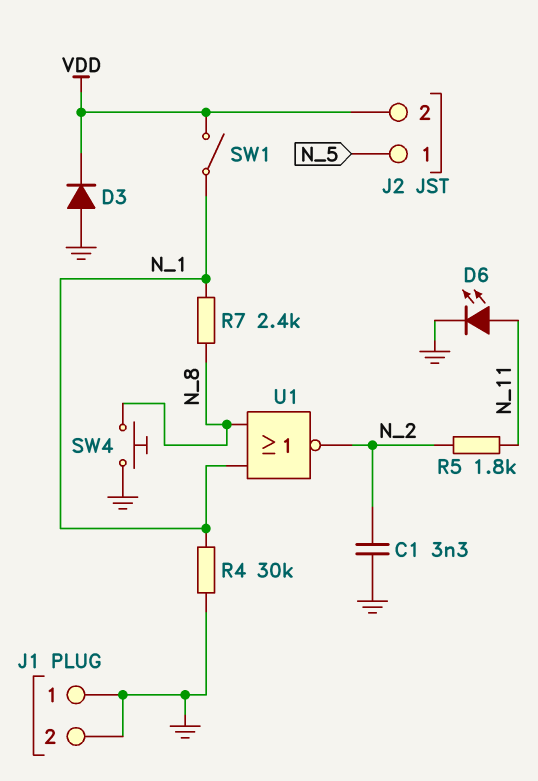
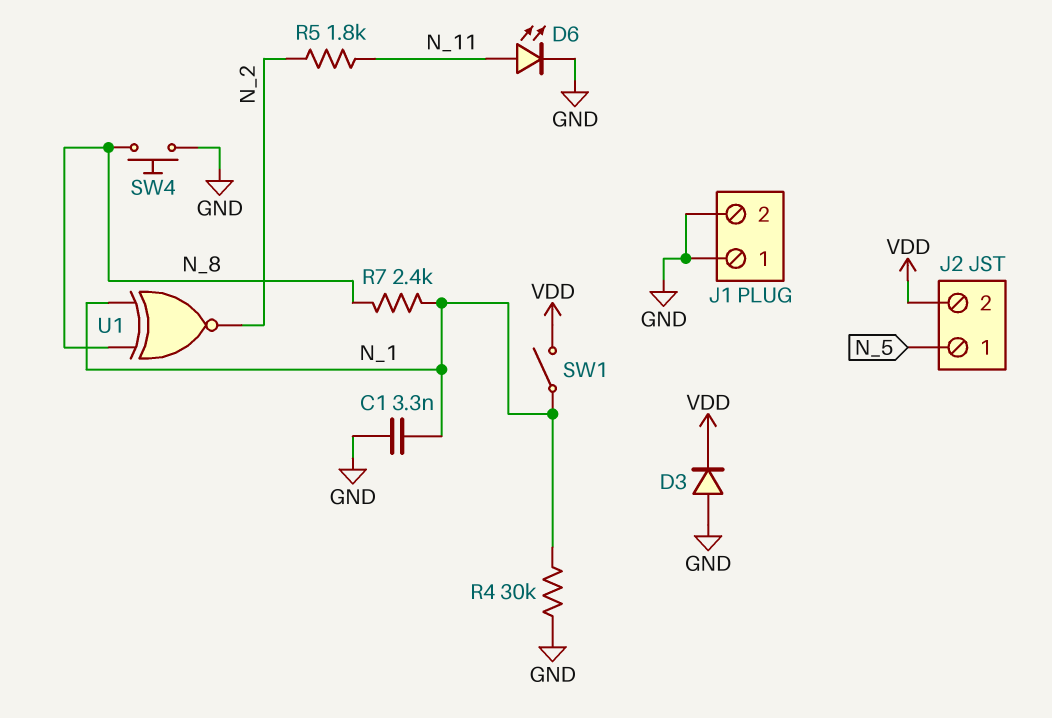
C1: 3.3nF (GND, N_2) -> 3.3nF (GND, N_1)
U1: NOR (in N_1, in N_8, out N_2) -> XNOR (in N_1, in N_8, out N_2)

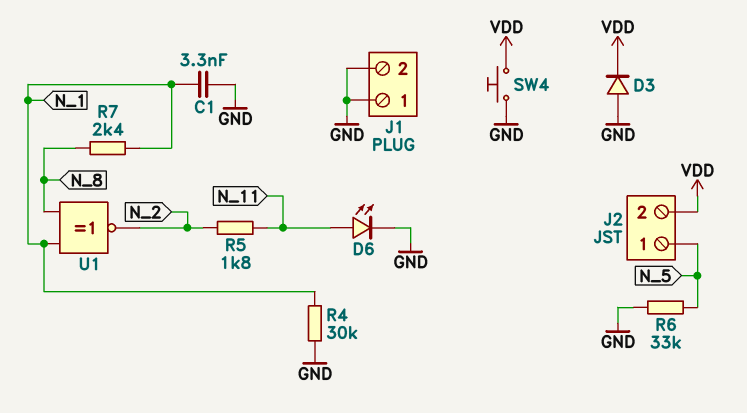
R6: none -> 33k (GND, N_5)
SW1: switch (N_1, VDD) -> none
SW4: button (GND, N_8) -> button (GND, VDD)

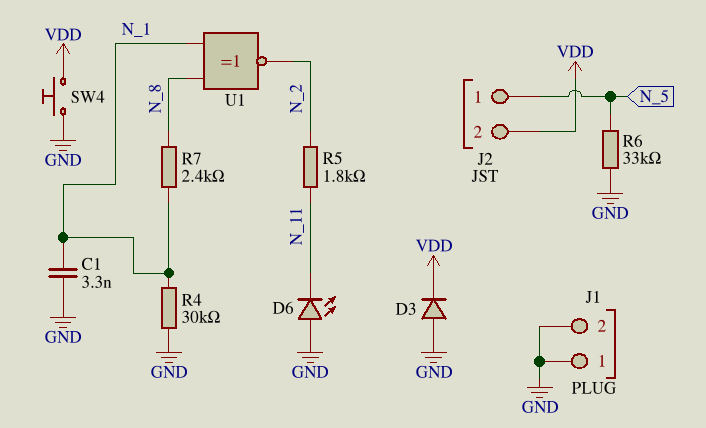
D6: LED (A N_11, K GND) -> LED (A GND, K N_11)

